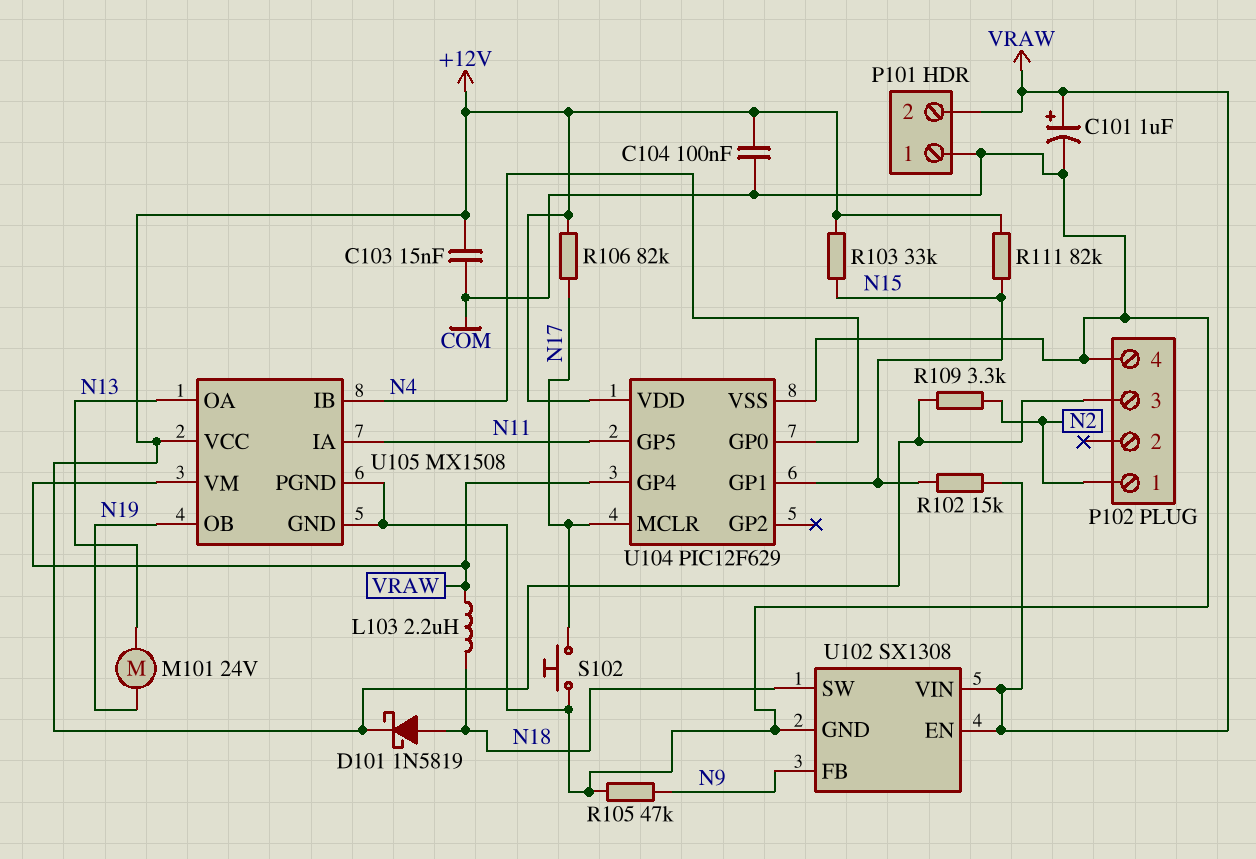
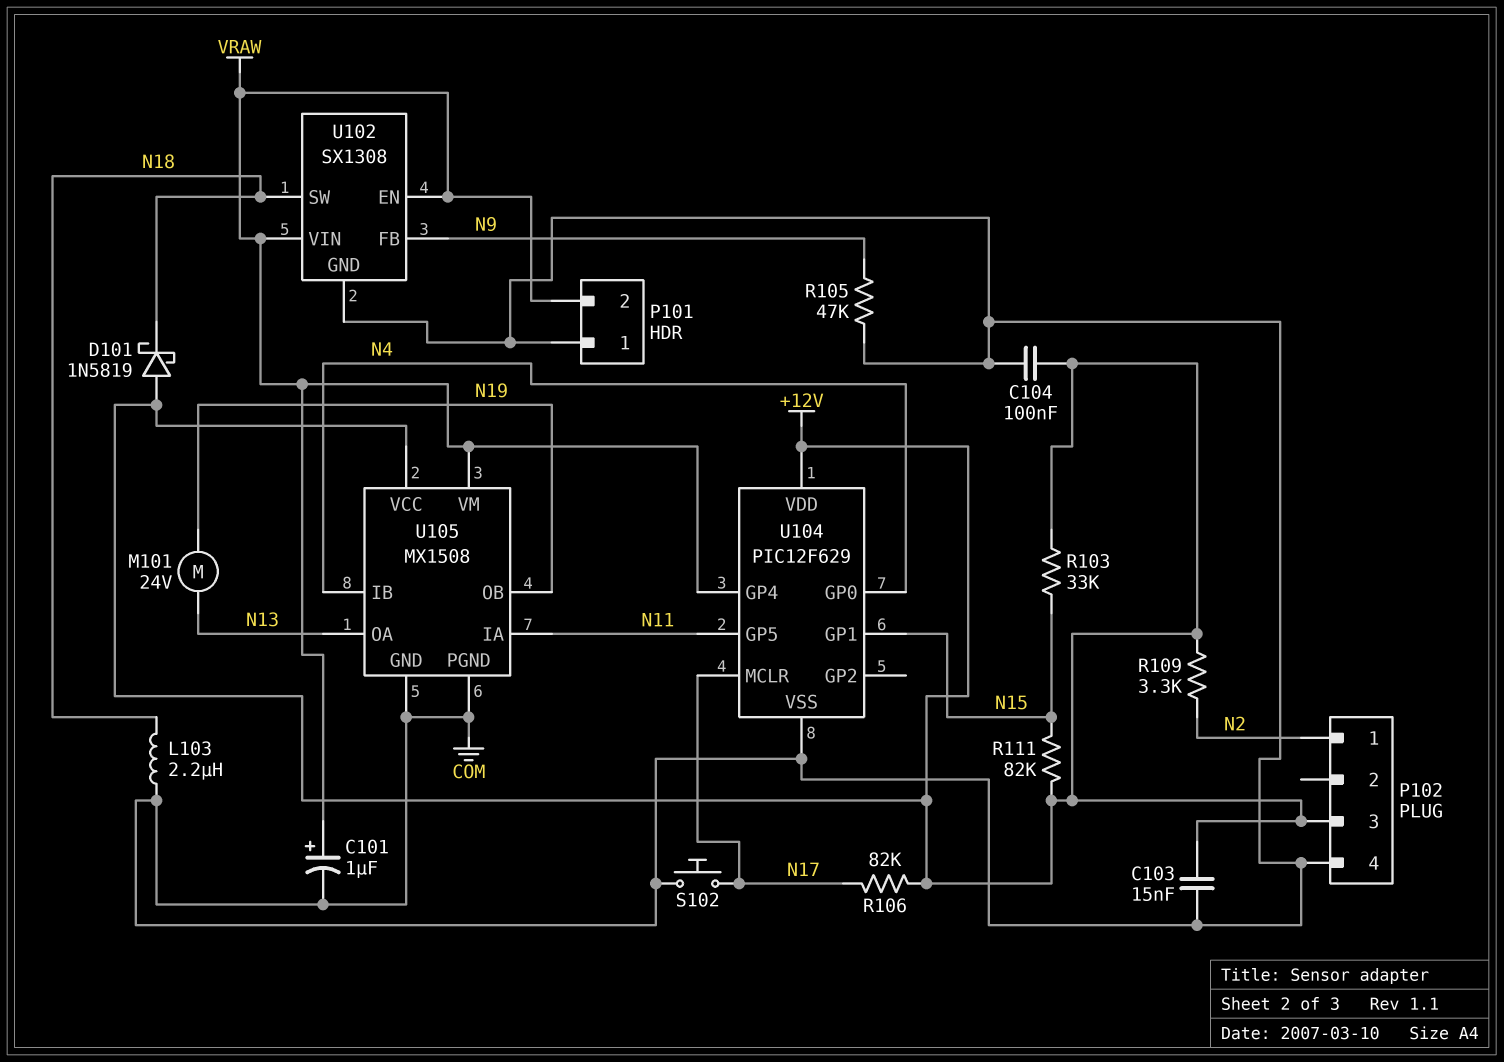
D101: schottky 1N5819 (A N18, K +12V) -> schottky 1N5819 (A +12V, K N18)
L103: 2.2uH (N18, VRAW) -> 2.2uH (COM, N18)
R102: 15k (N15, VRAW) -> none

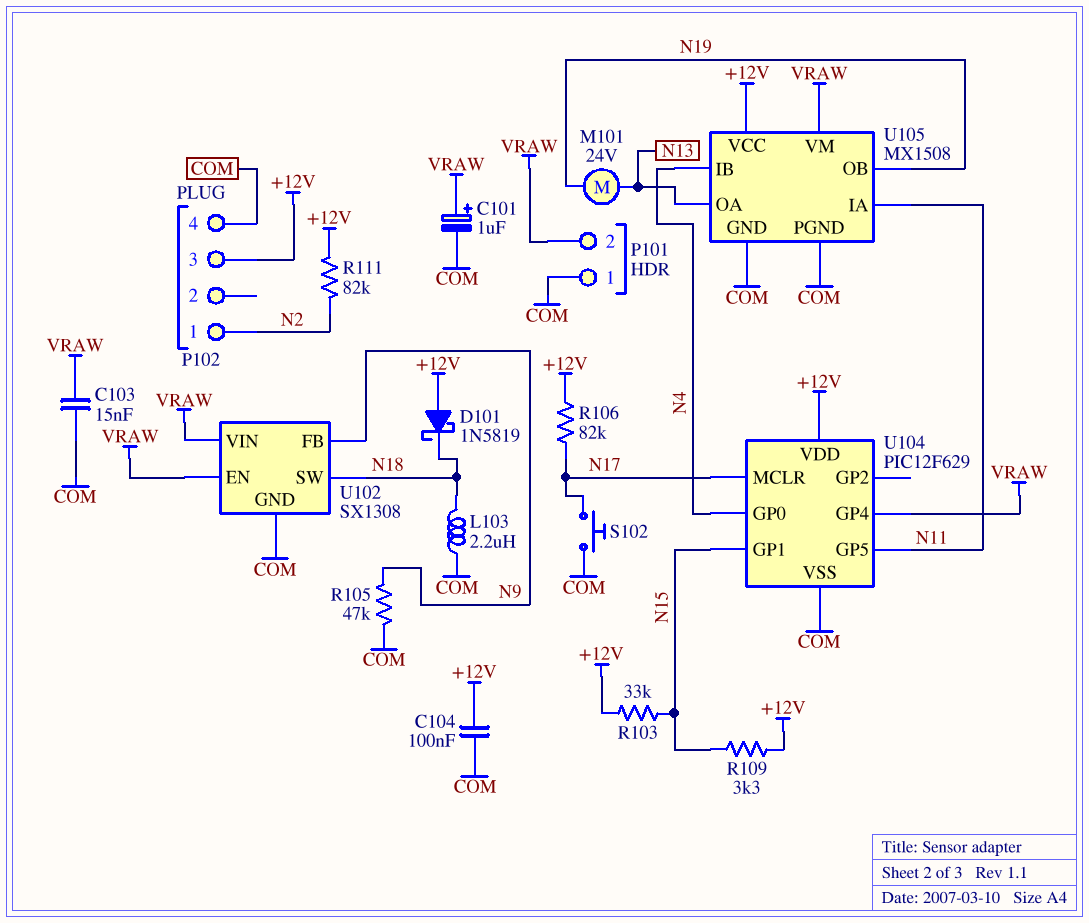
C103: 15nF (+12V, COM) -> 15nF (COM, VRAW)
R109: 3.3k (+12V, N2) -> 3.3k (+12V, N15)
R111: 82k (+12V, N15) -> 82k (+12V, N2)

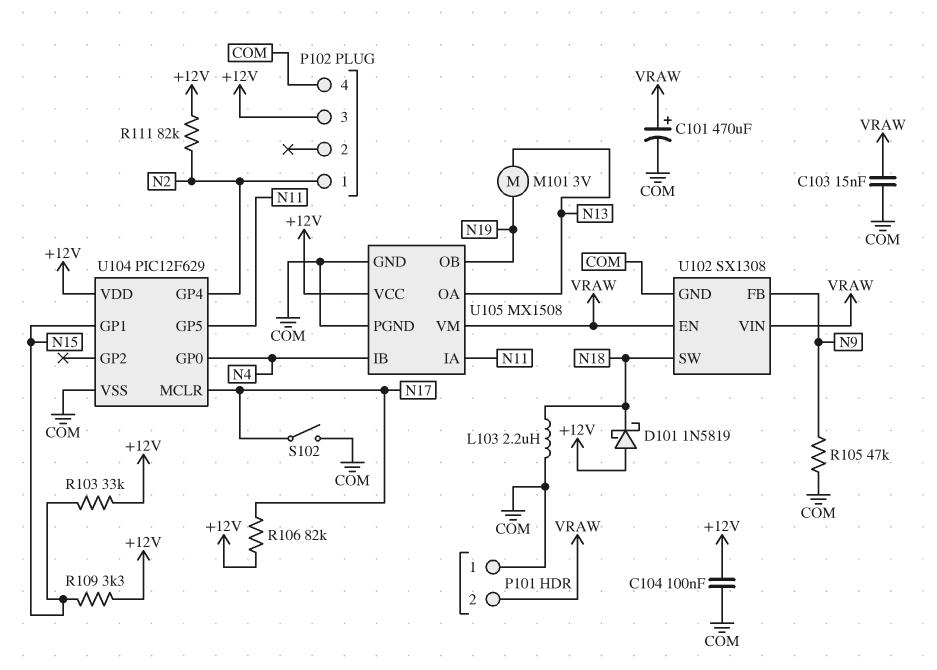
C101: 1uF (plus VRAW, minus COM) -> 470uF (plus VRAW, minus COM)
M101: motor 24V (N13, N19) -> motor 3V (N13, N19)
S102: button (COM, N17) -> switch (COM, N17)
U104 pin GP4: VRAW -> N2

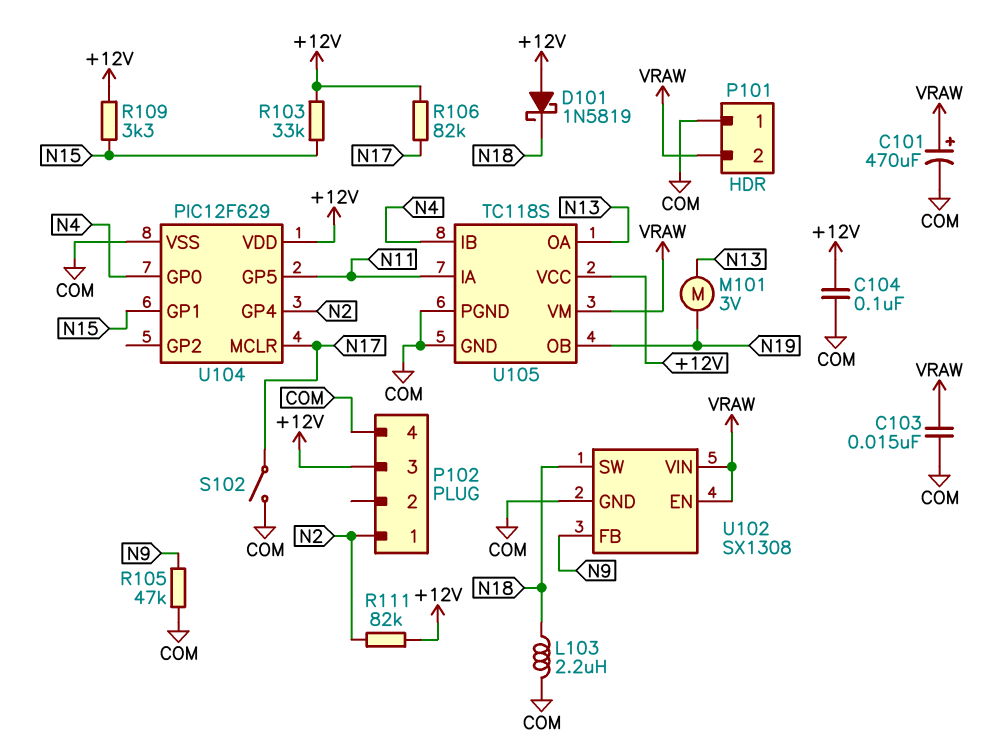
U105: MX1508 -> TC118S

